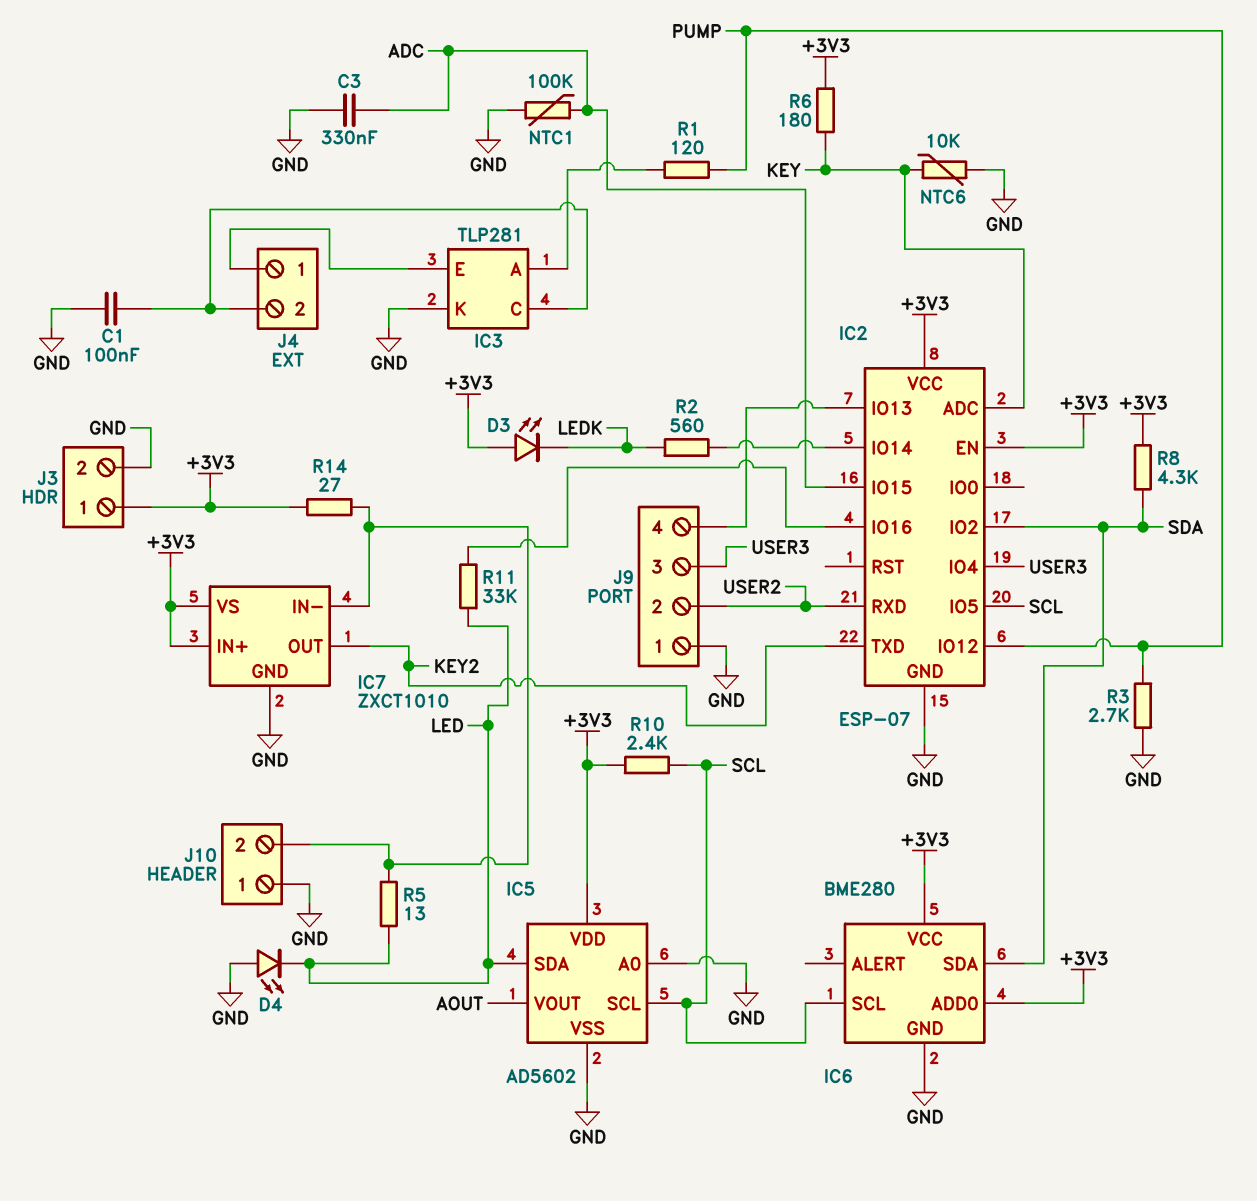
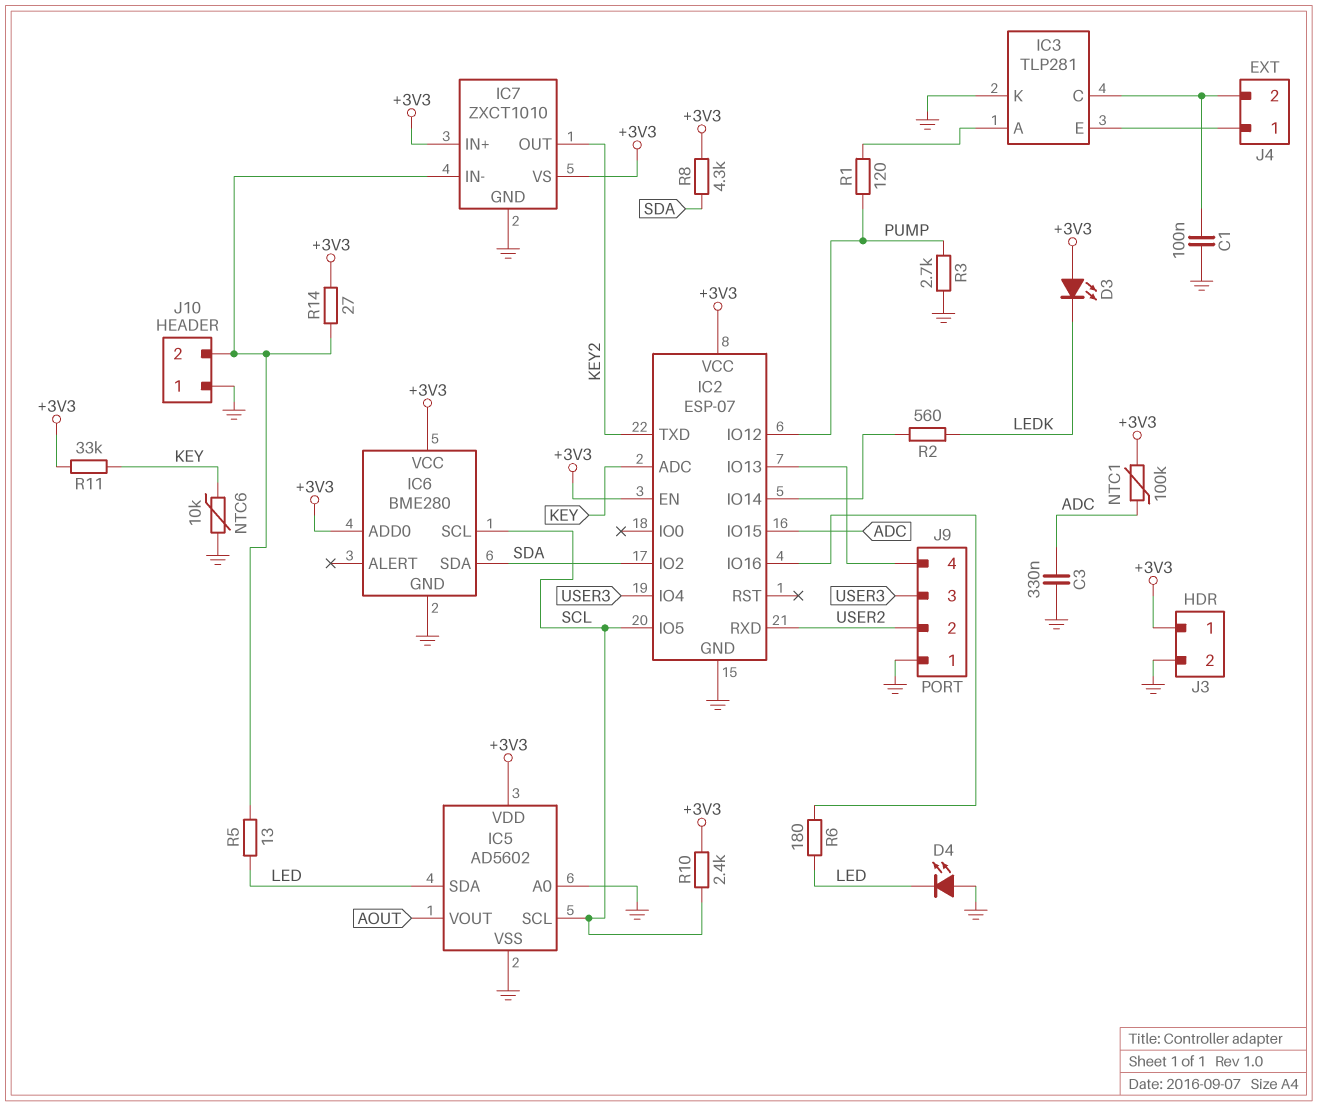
NTC1: 100k (ADC, GND) -> 100k (+3V3, ADC)
R6: 180 (+3V3, KEY) -> 180 (IC2/IO16, LED)
R11: 33k (IC2/IO16, LED) -> 33k (+3V3, KEY)

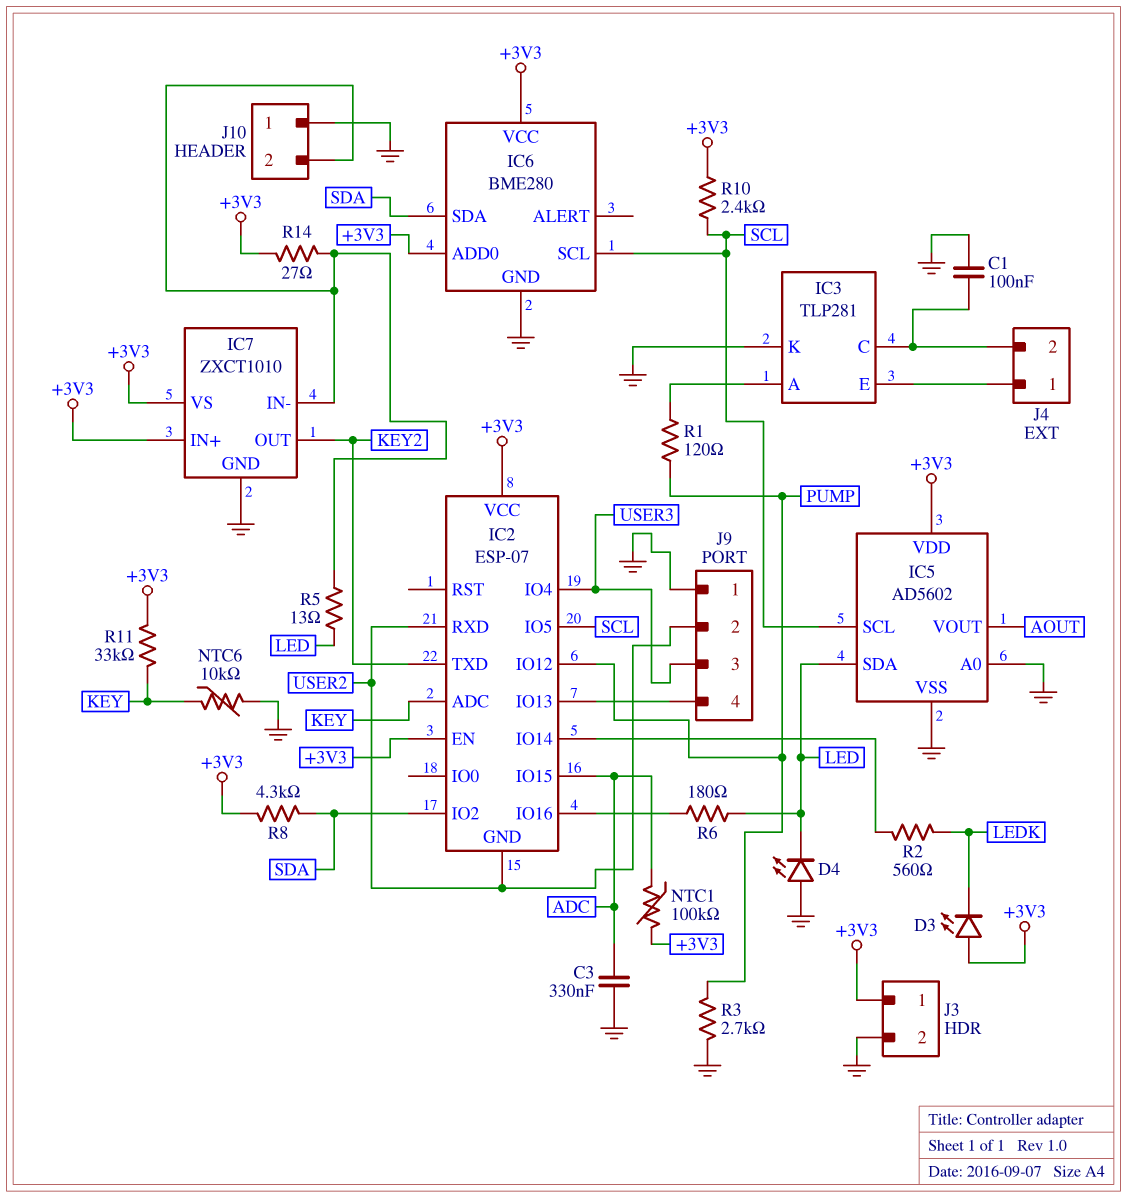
IC2 pin GND: GND -> USER2

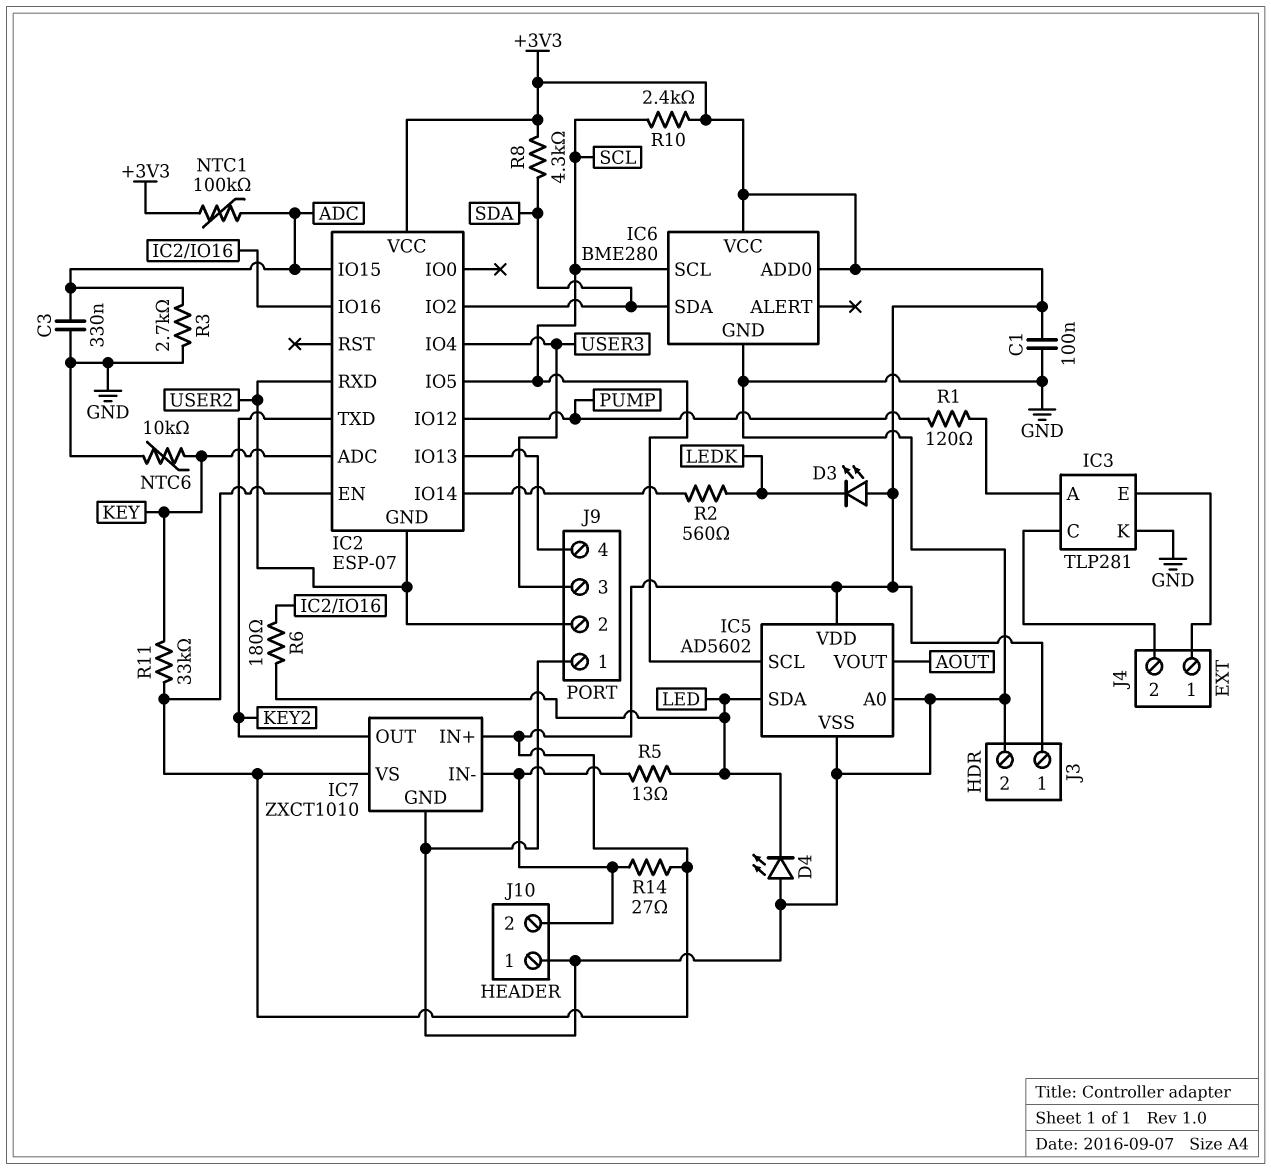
C1: 100nF (GND, IC3/C) -> 100nF (+3V3, GND)
R3: 2.7k (GND, PUMP) -> 2.7k (ADC, GND)

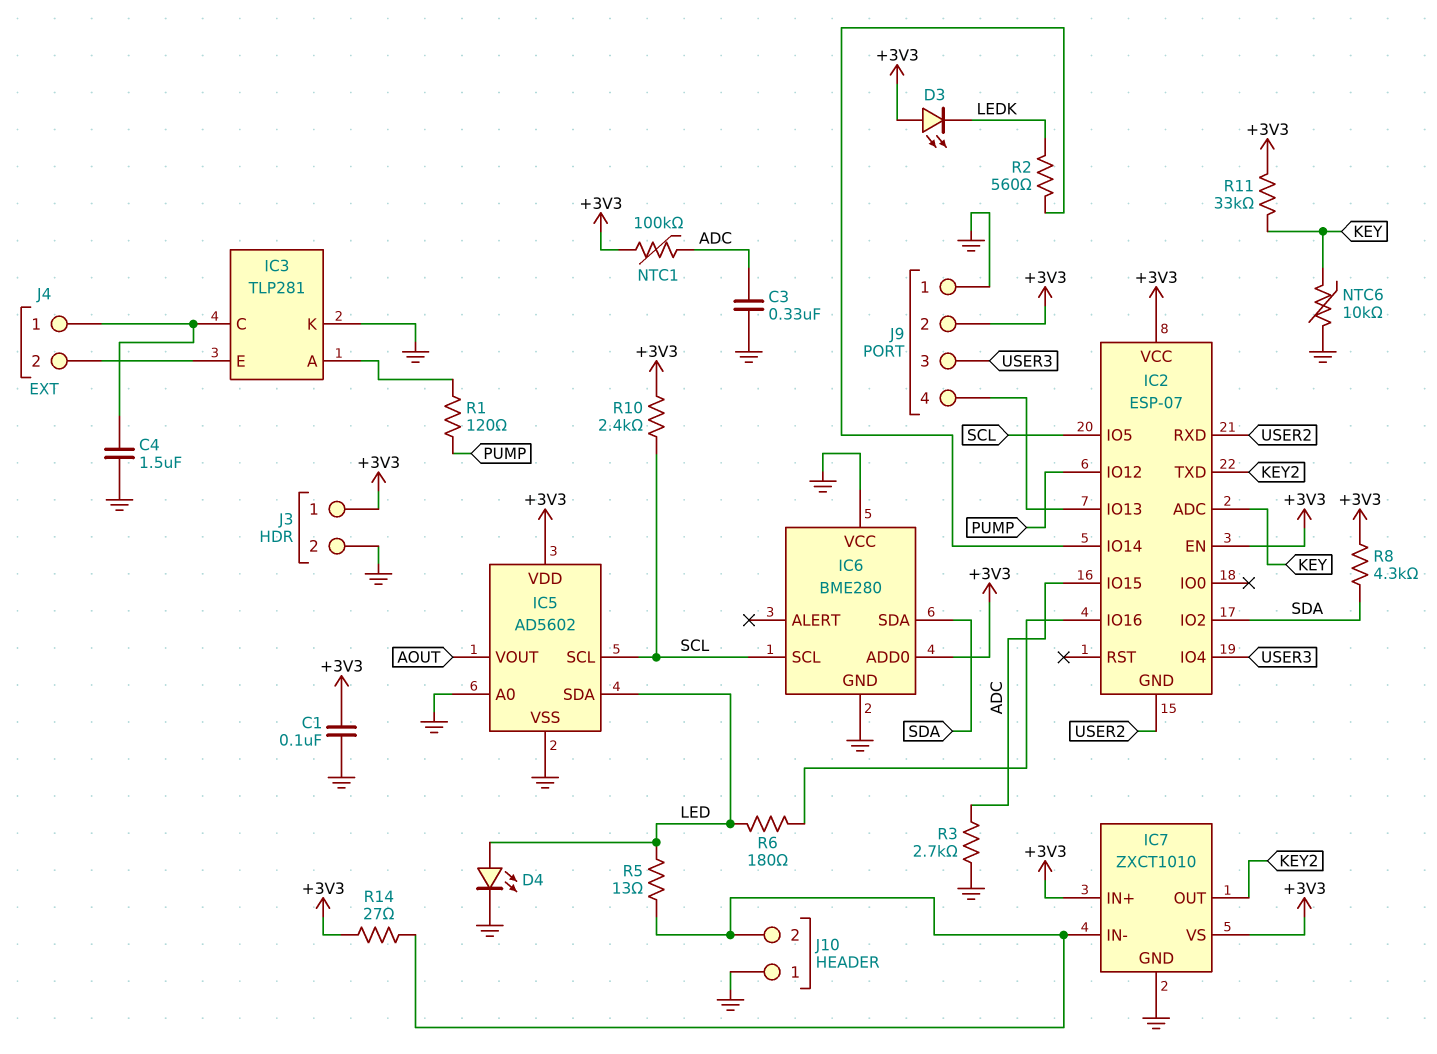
C4: none -> 1.5uF (GND, IC3/C)
D4: LED (A GND, K LED) -> LED (A LED, K GND)
IC6 pin VCC: +3V3 -> GND
J4 pin 1: IC3/E -> IC3/C
J4 pin 2: IC3/C -> IC3/E
J9 pin 2: USER2 -> +3V3

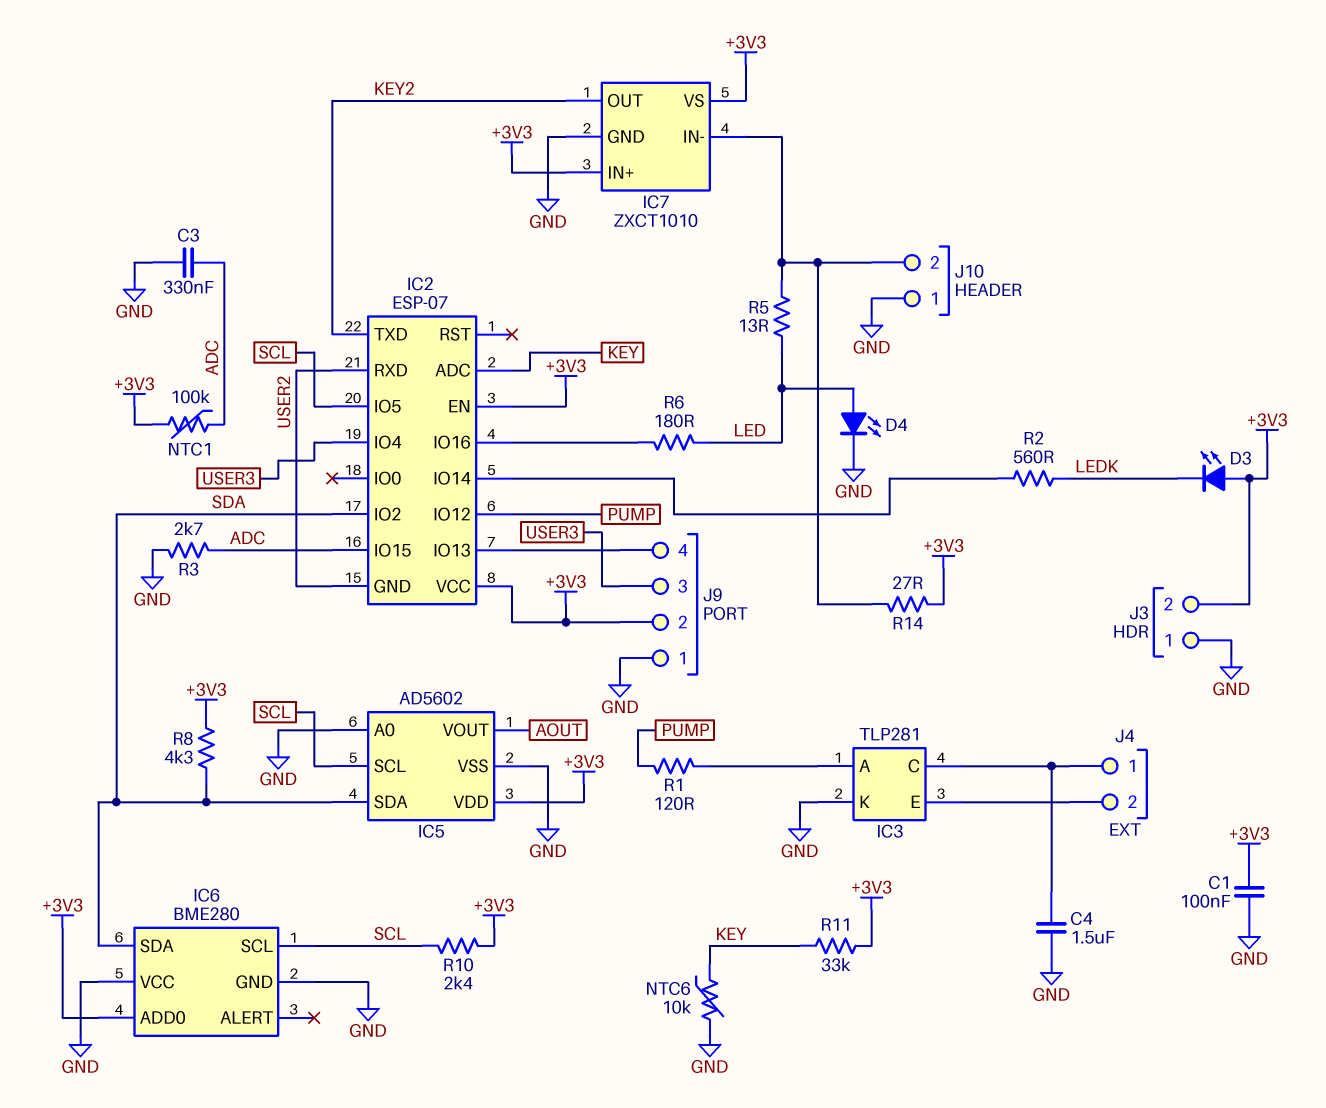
IC5 pin SDA: LED -> SDA
J3 pin 1: +3V3 -> GND
J3 pin 2: GND -> +3V3

